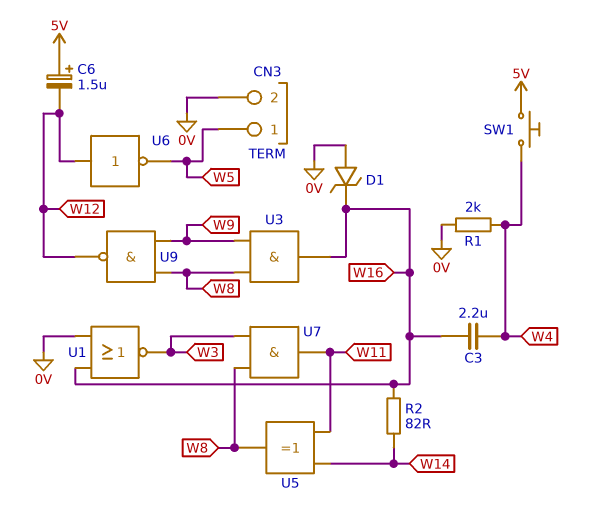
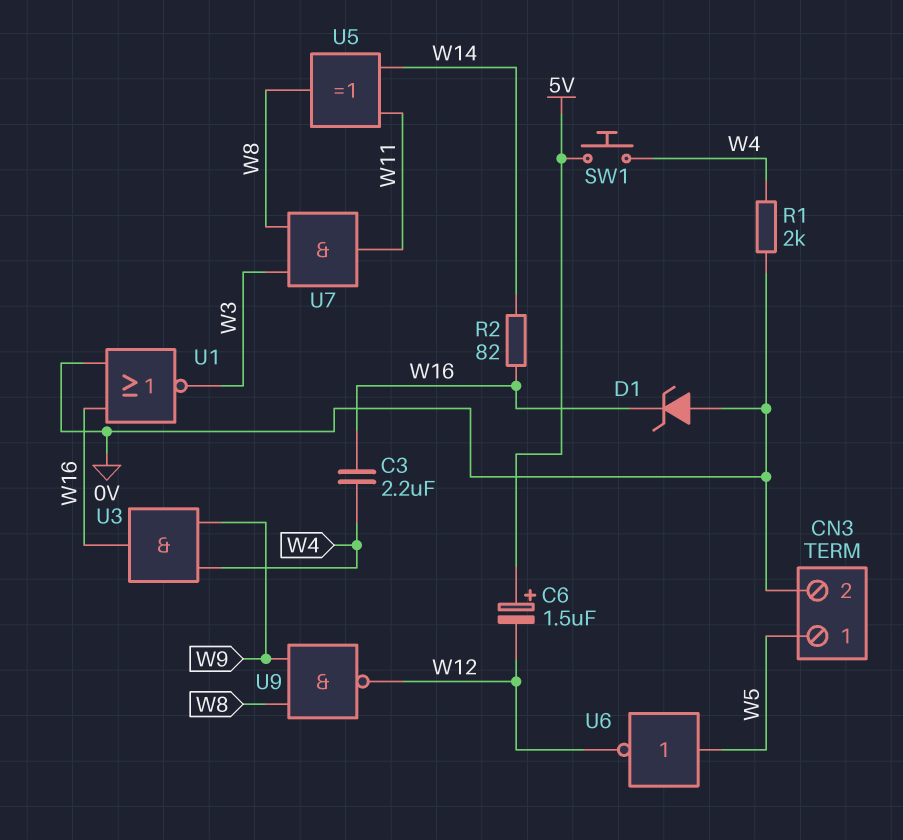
U3: AND (in W8, in W9, out W16) -> AND (in W4, in W9, out W16)
U6: NOT (in W12, out W5) -> NOT (in W5, out W12)

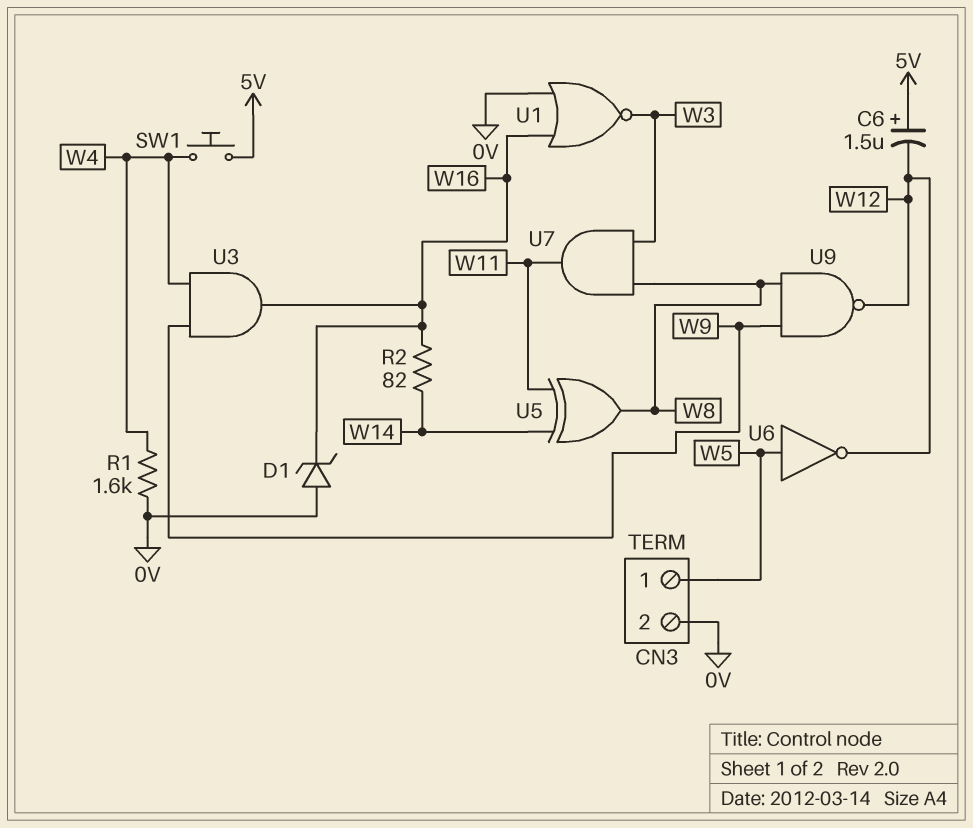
C3: 2.2uF (W4, W16) -> none
R1: 2k (0V, W4) -> 1.6k (0V, W4)

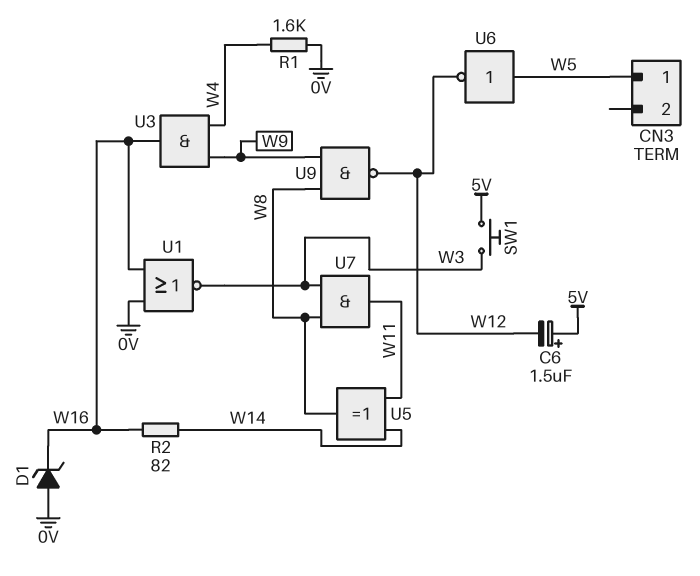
CN3 pin 2: 0V -> none
SW1: button (5V, W4) -> button (5V, W3)

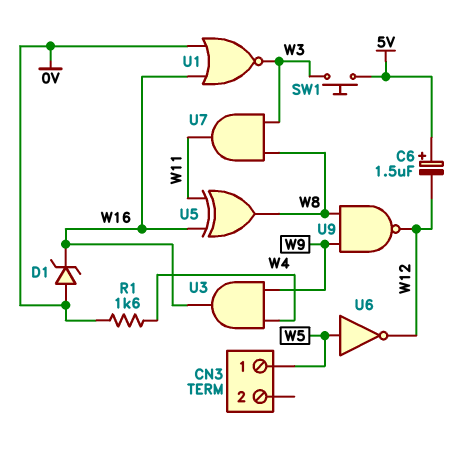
R2: 82 (W14, W16) -> none
U5: XOR (in W11, in W14, out W8) -> XOR (in W11, in W16, out W8)

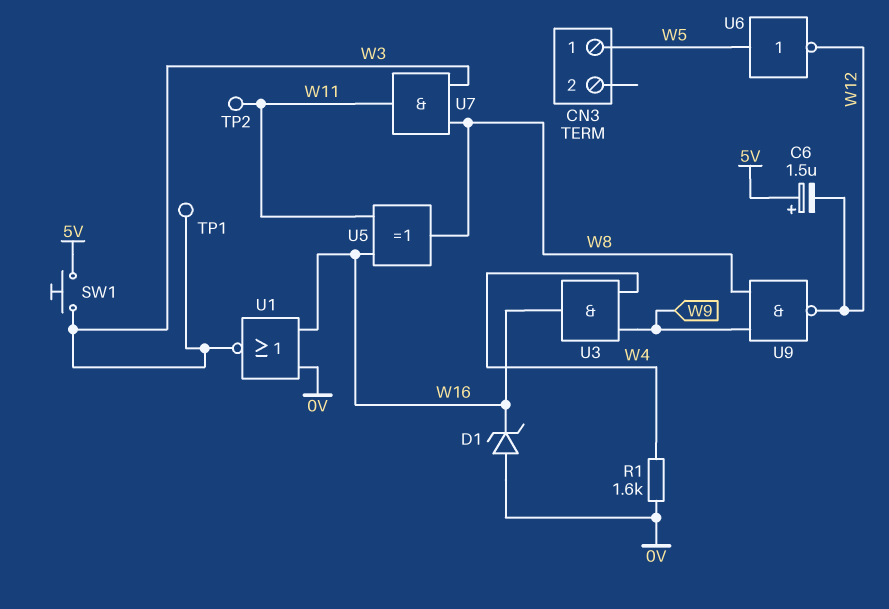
TP1: none -> test point (W3)
TP2: none -> test point (W11)

